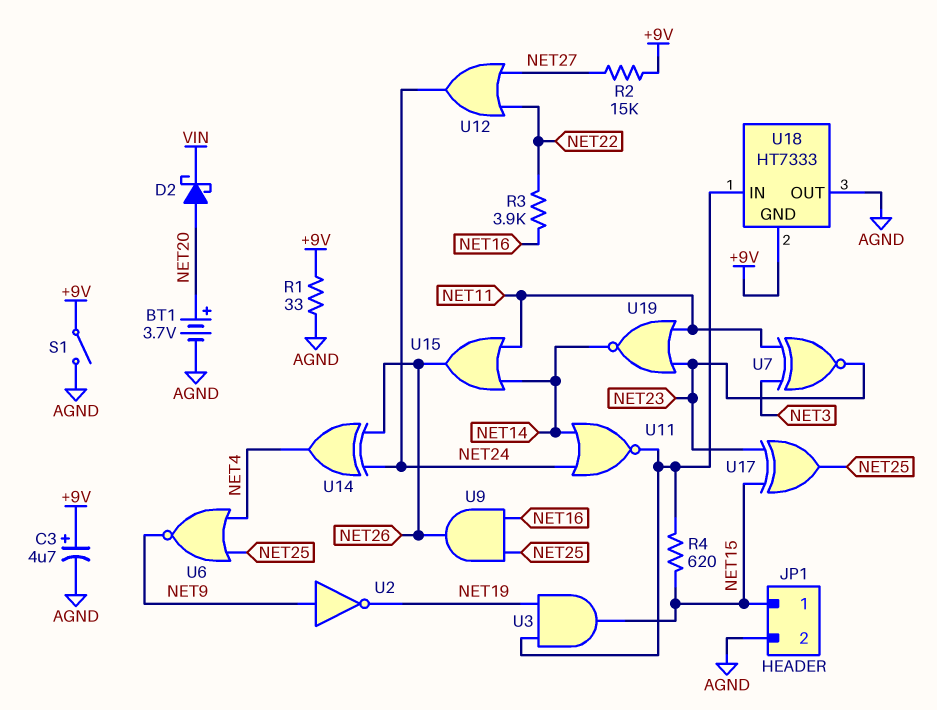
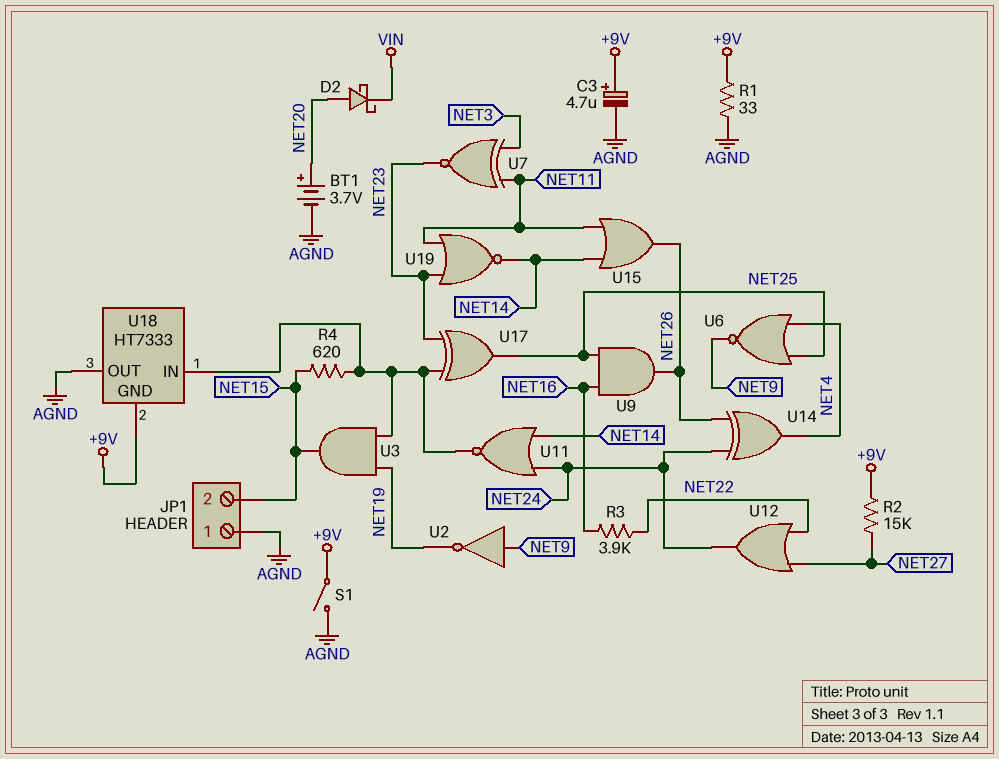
JP1 pin 1: NET15 -> AGND
JP1 pin 2: AGND -> NET15
U17: XOR (in NET15, in NET23, out NET25) -> XOR (in NET23, in U18/IN, out NET25)

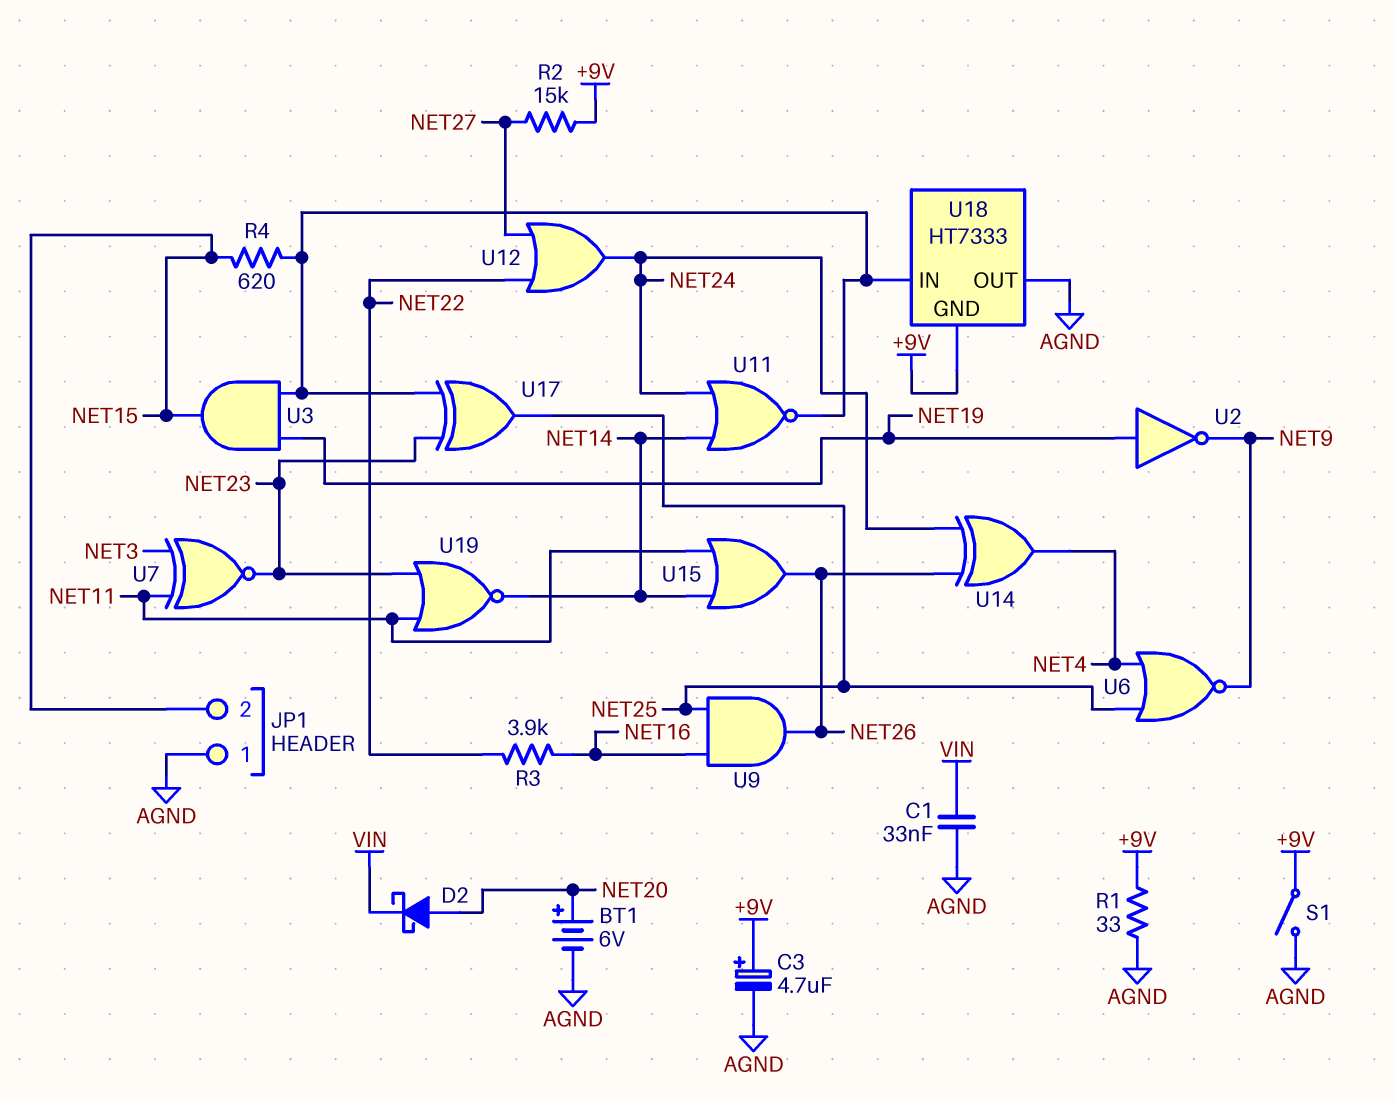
BT1: 3.7V (plus NET20, minus AGND) -> 6V (plus NET20, minus AGND)
C1: none -> 33nF (AGND, VIN)
U2: NOT (in NET9, out NET19) -> NOT (in NET19, out NET9)

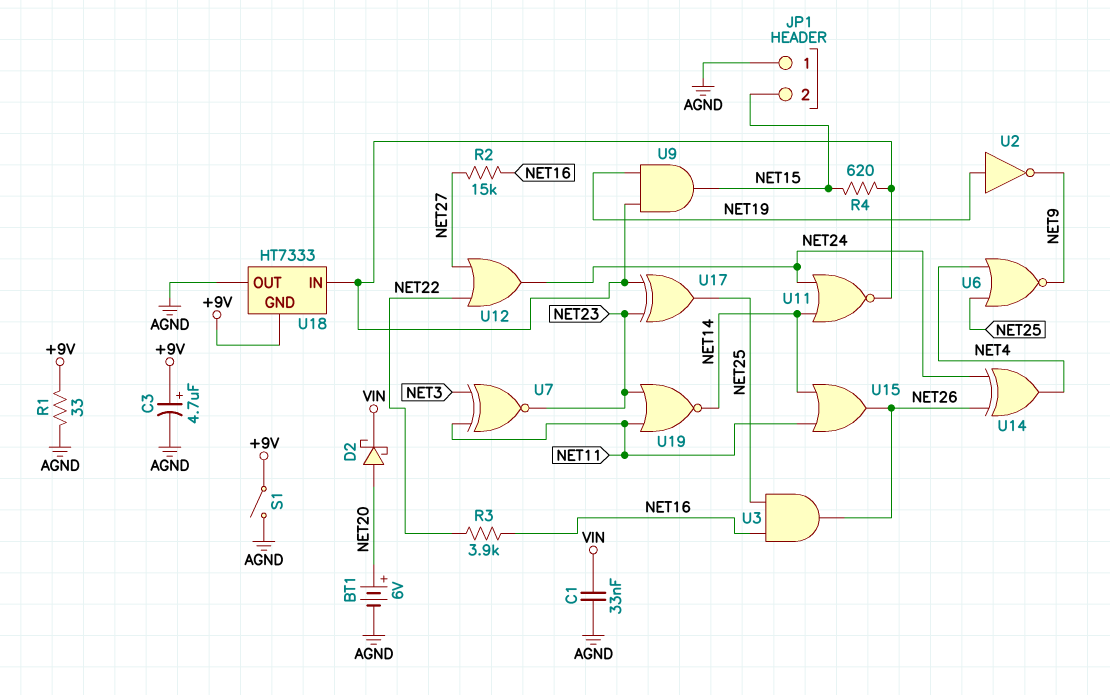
R2: 15k (+9V, NET27) -> 15k (NET16, NET27)
U3: AND (in NET19, in U18/IN, out NET15) -> AND (in NET16, in NET25, out NET26)
U9: AND (in NET16, in NET25, out NET26) -> AND (in NET19, in U18/IN, out NET15)

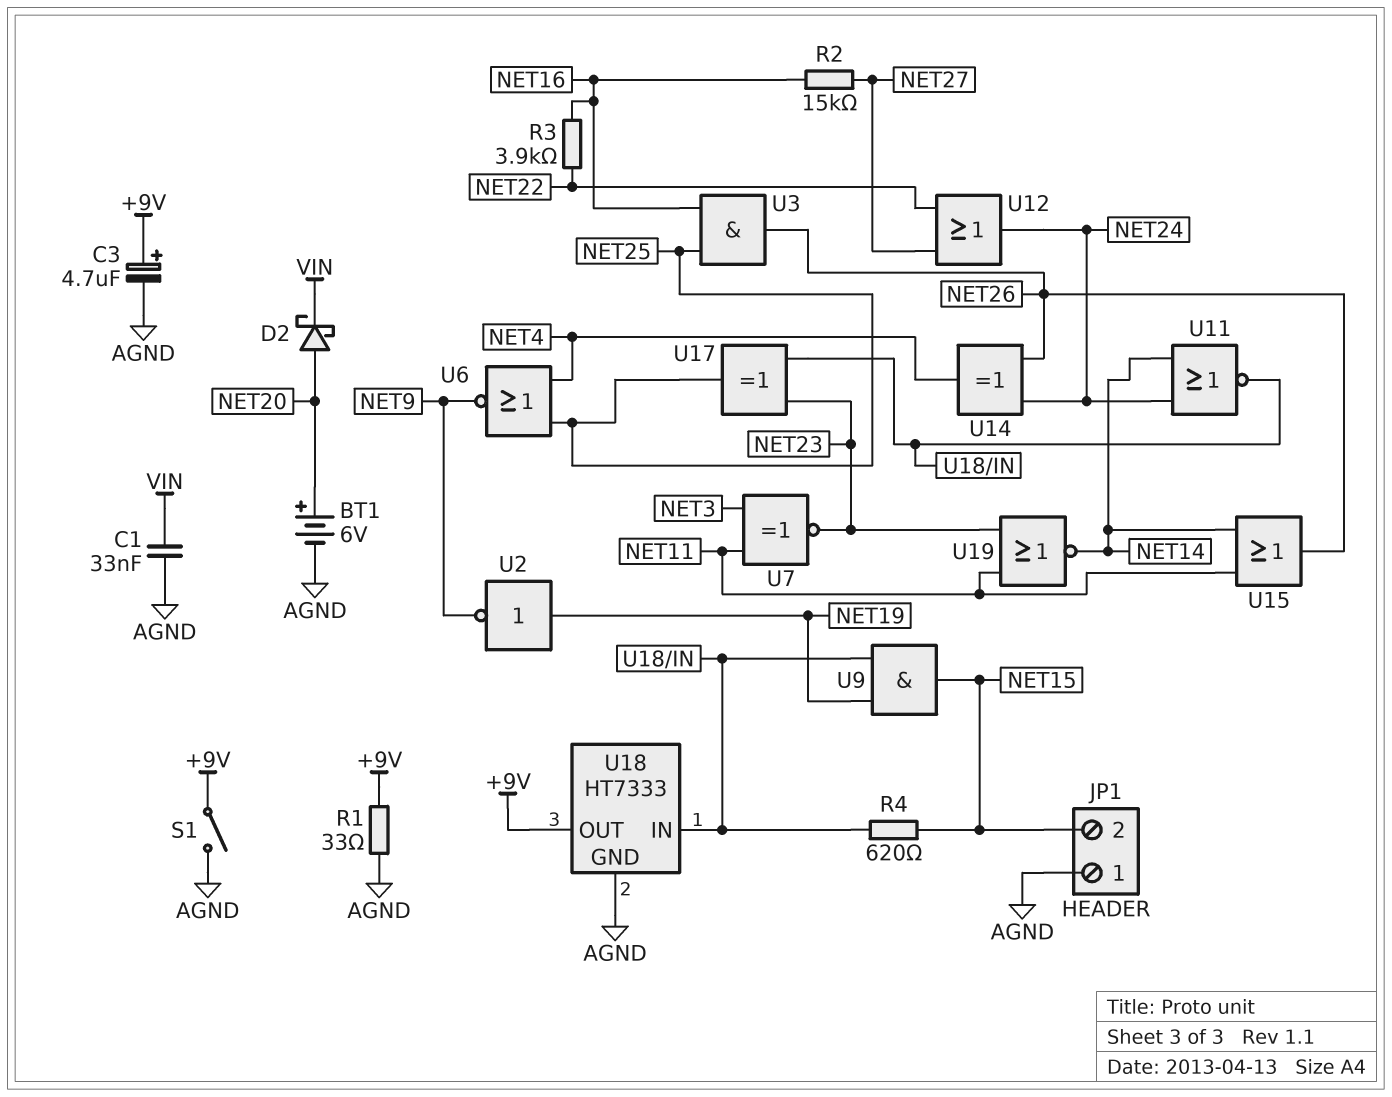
U18 pin GND: +9V -> AGND
U18 pin OUT: AGND -> +9V

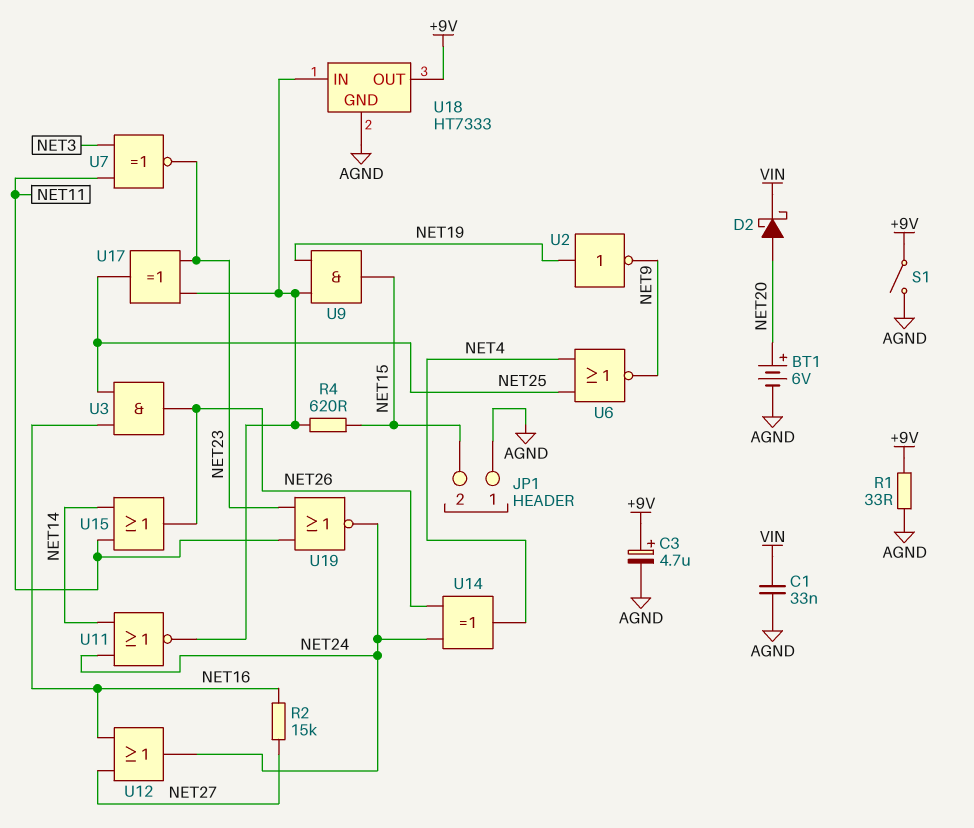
R3: 3.9k (NET16, NET22) -> none
U12: OR (in NET22, in NET27, out NET24) -> OR (in NET16, in NET27, out NET24)
U19: NOR (in NET11, in NET23, out NET14) -> NOR (in NET11, in NET23, out NET24)

